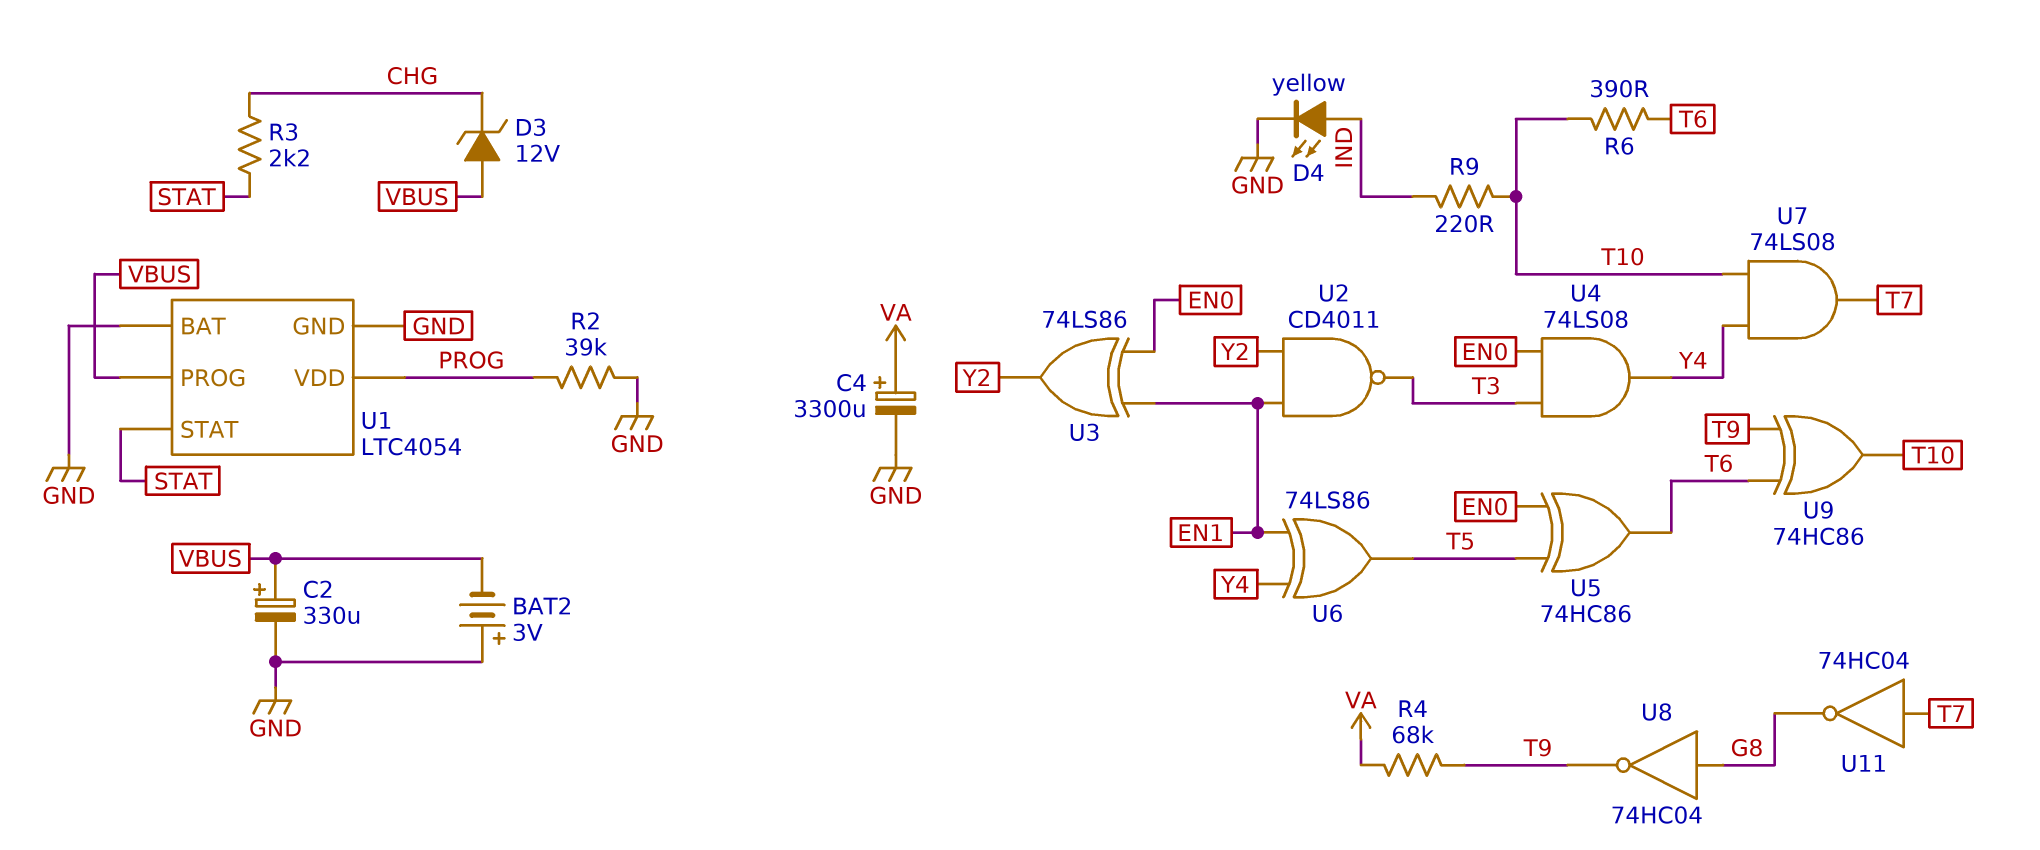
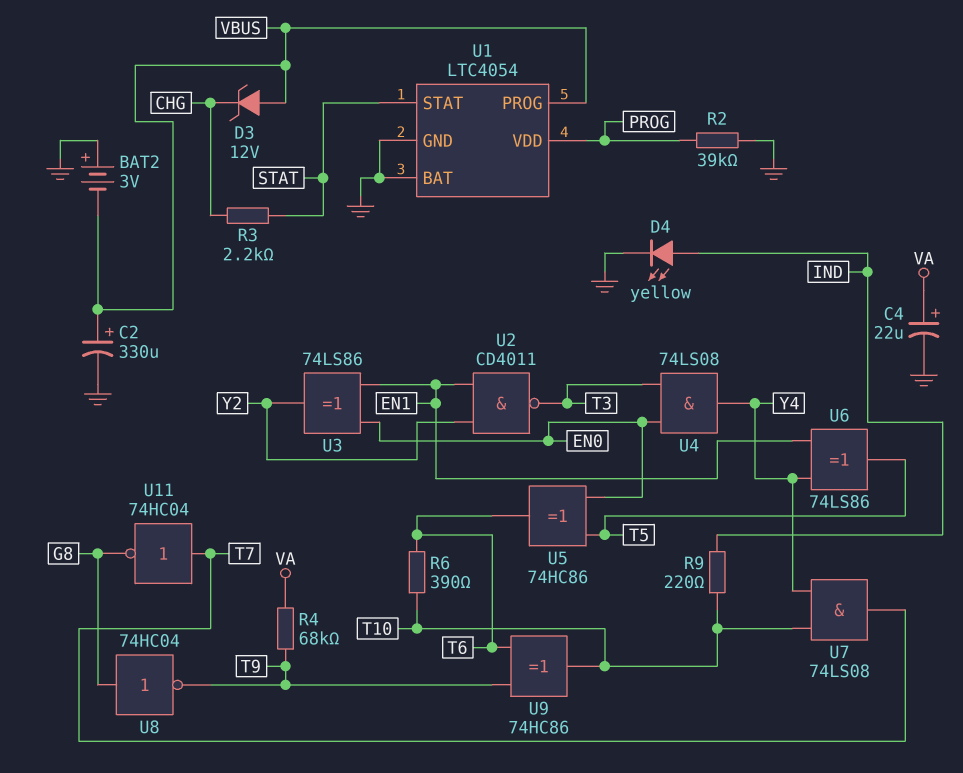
C4: 3300uF (plus VA, minus GND) -> 22uF (plus VA, minus GND)

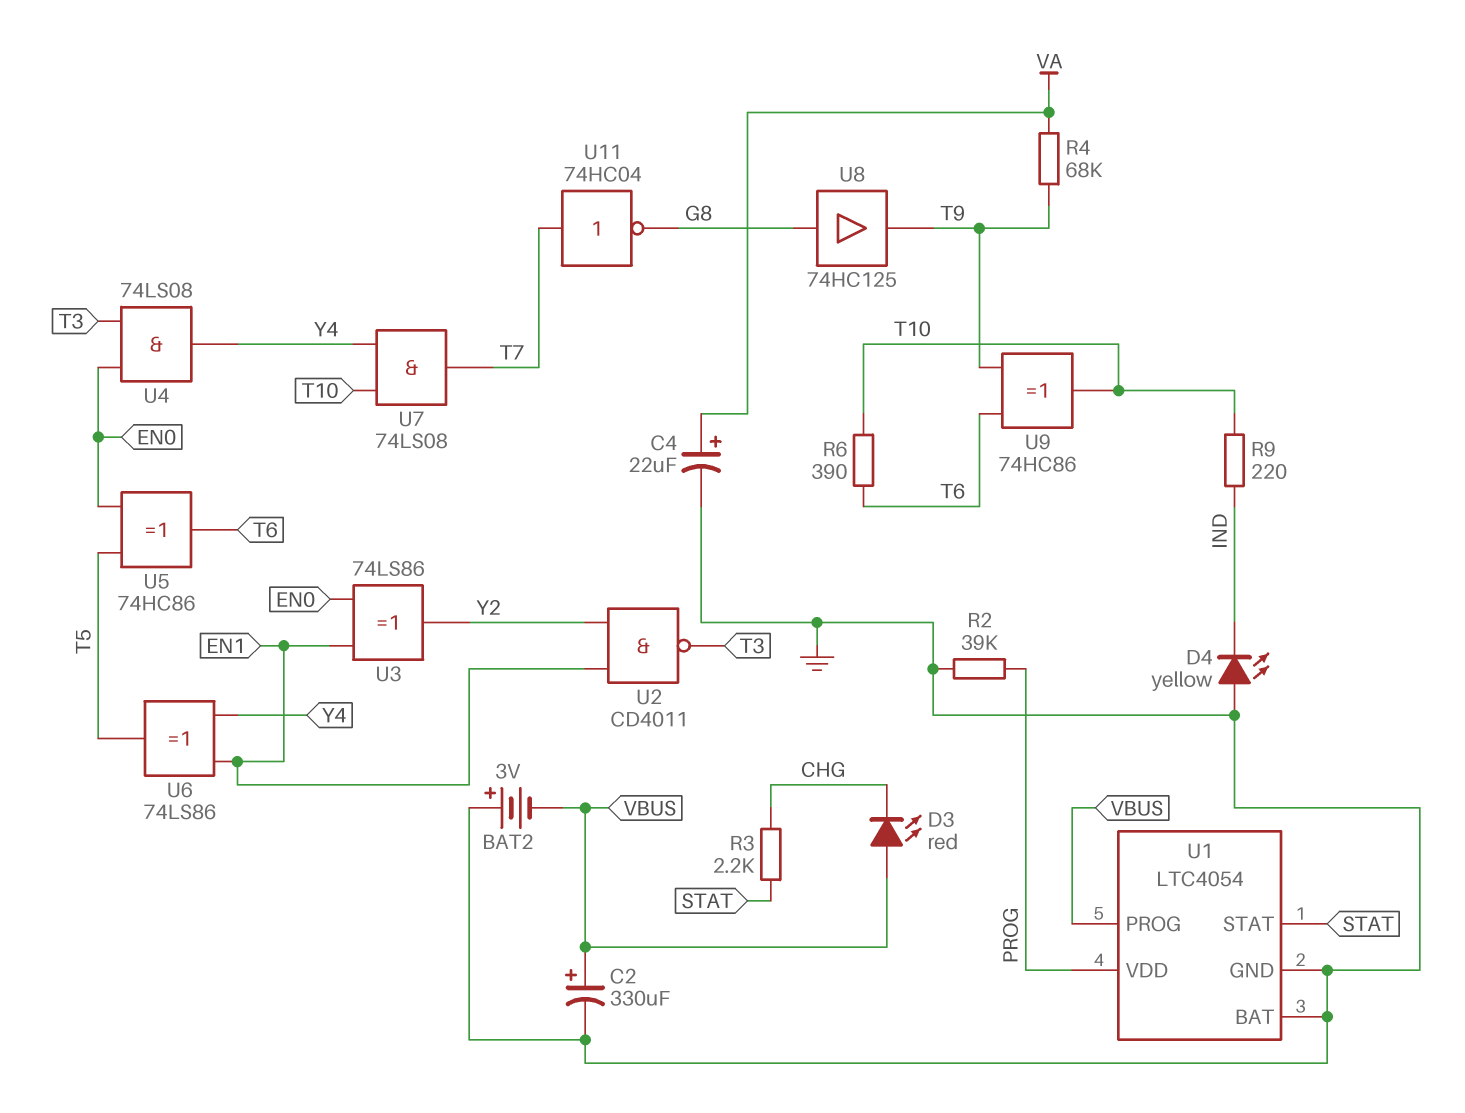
D3: zener 12V (A VBUS, K CHG) -> LED red (A VBUS, K CHG)
D4: LED yellow (A IND, K GND) -> LED yellow (A GND, K IND)
U8: NOT 74HC04 (in G8, out T9) -> buffer 74HC125 (in G8, out T9)

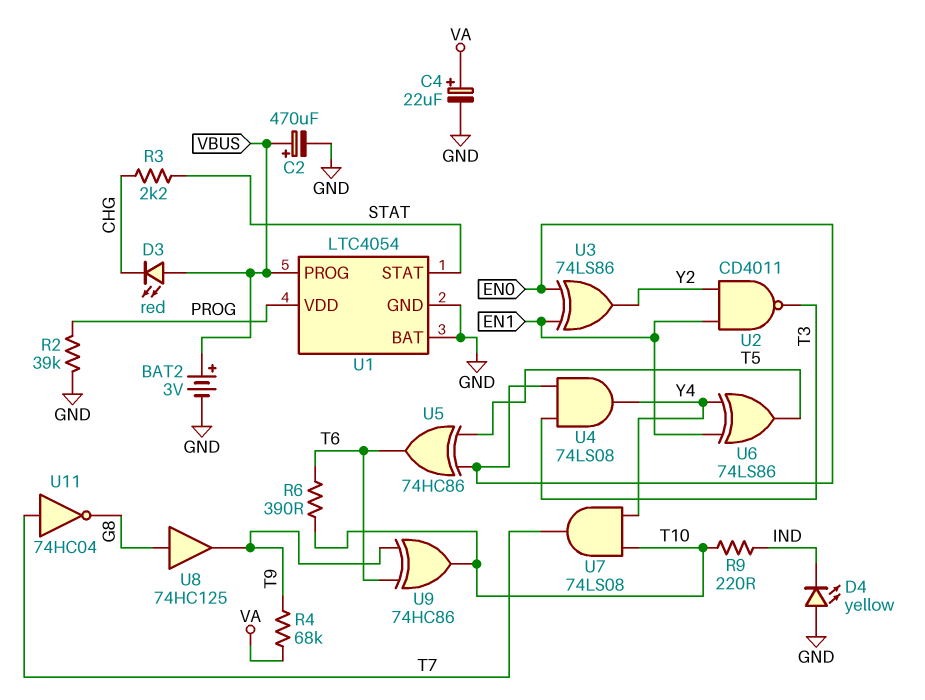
BAT2: 3V (plus GND, minus VBUS) -> 3V (plus VBUS, minus GND)
C2: 330uF (plus VBUS, minus GND) -> 470uF (plus VBUS, minus GND)

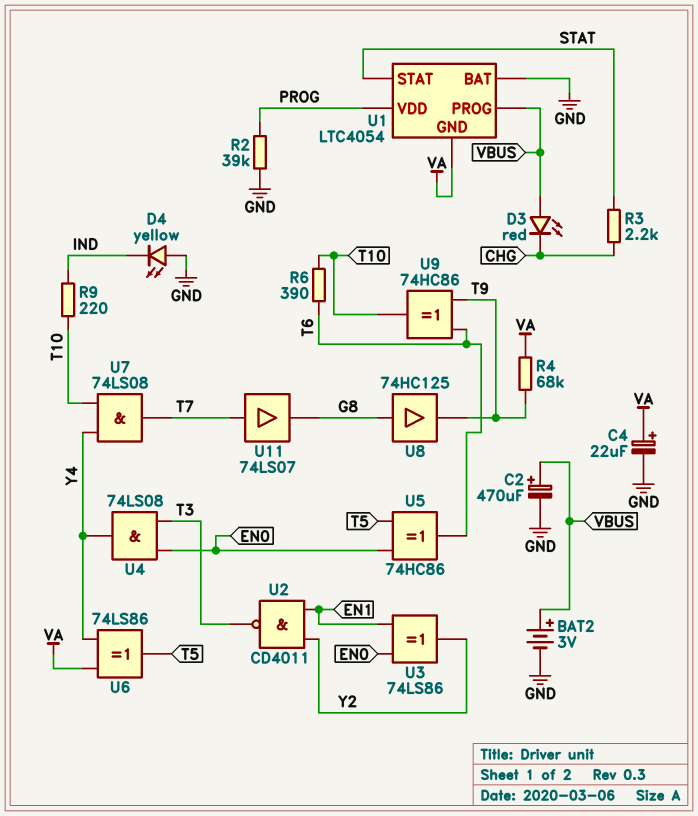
U1 pin GND: GND -> VA
U6: XOR 74LS86 (in EN1, in Y4, out T5) -> XOR 74LS86 (in VA, in Y4, out T5)
U11: NOT 74HC04 (in T7, out G8) -> buffer 74LS07 (in T7, out G8)

